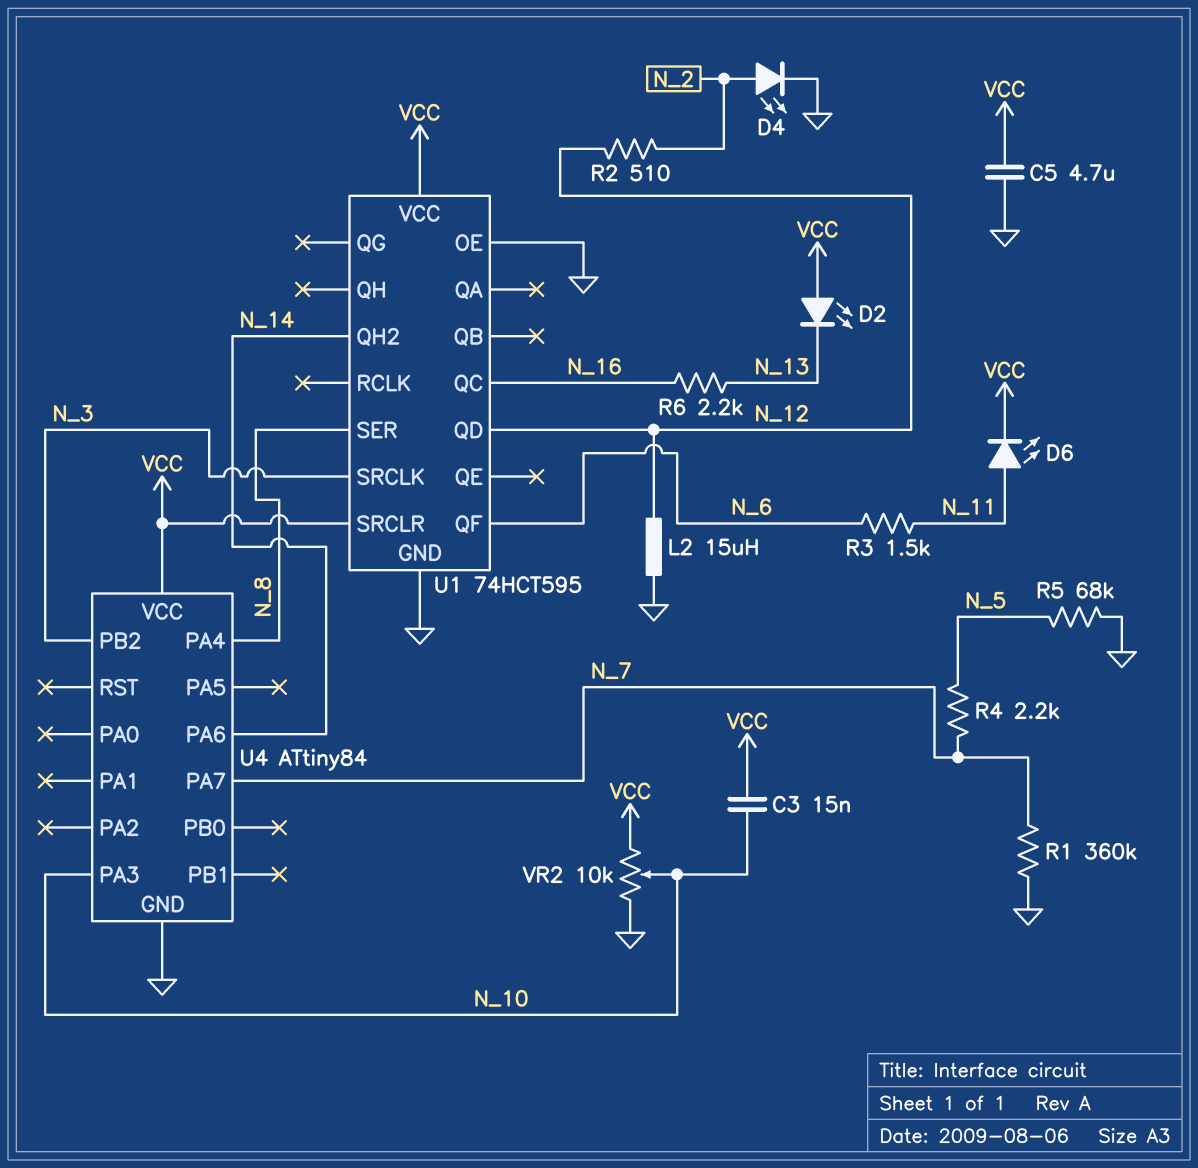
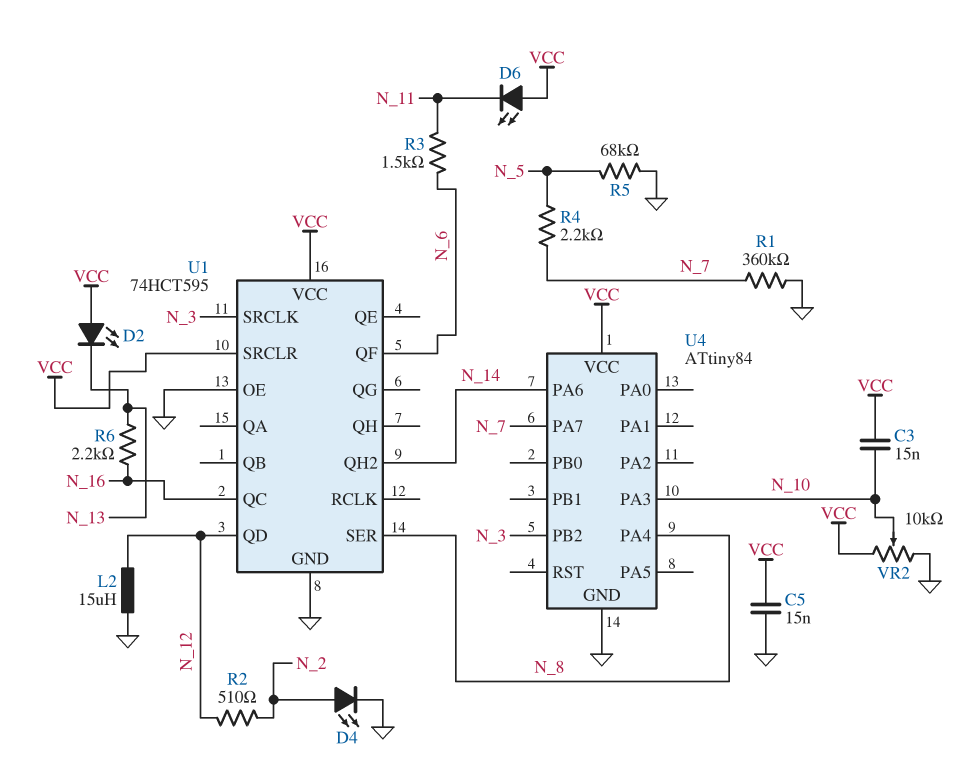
C5: 4.7uF (GND, VCC) -> 15nF (GND, VCC)
D6: LED (A N_11, K VCC) -> LED (A VCC, K N_11)

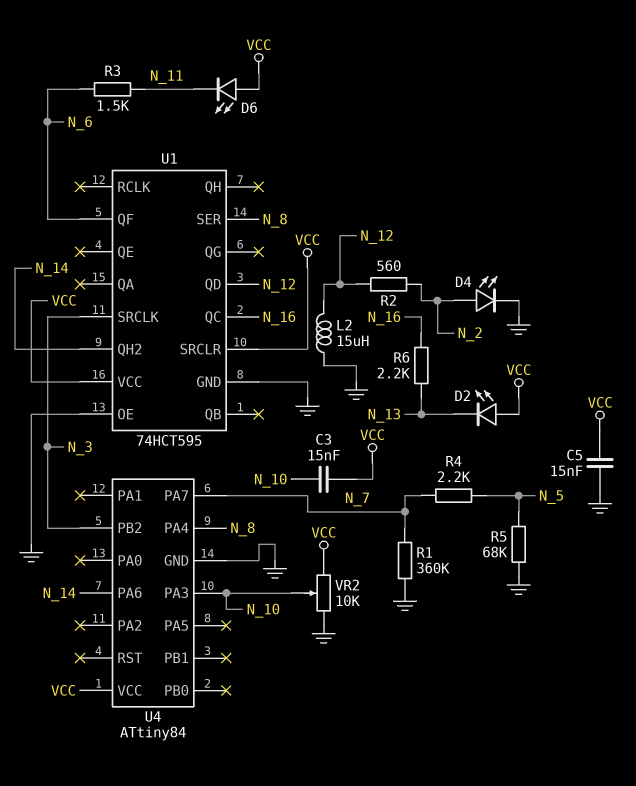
R2: 510 (N_2, N_12) -> 560 (N_2, N_12)

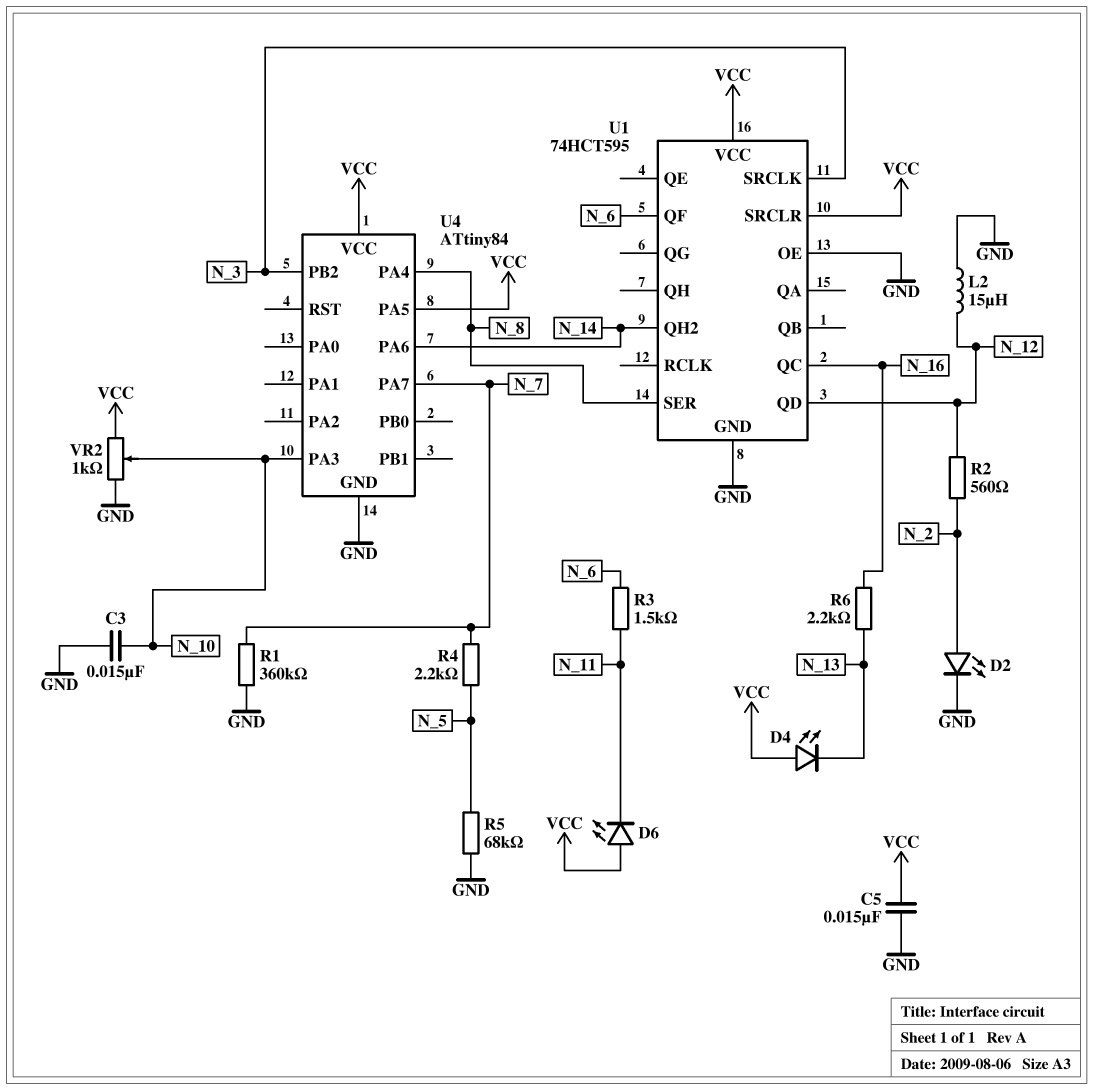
C3: 15nF (N_10, VCC) -> 15nF (GND, N_10)
D2: LED (A VCC, K N_13) -> LED (A N_2, K GND)
D4: LED (A N_2, K GND) -> LED (A VCC, K N_13)
U4 pin PA5: none -> VCC
VR2: 10k (GND, VCC, wiper N_10) -> 1k (GND, VCC, wiper N_10)

